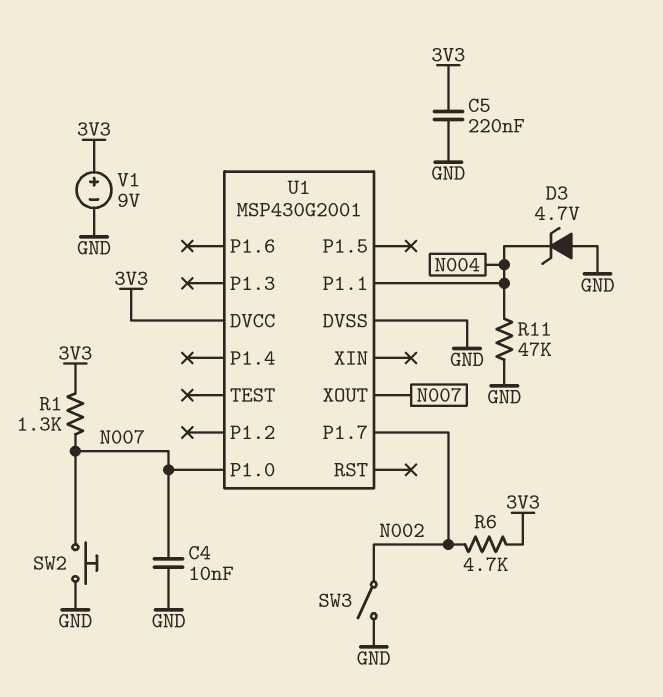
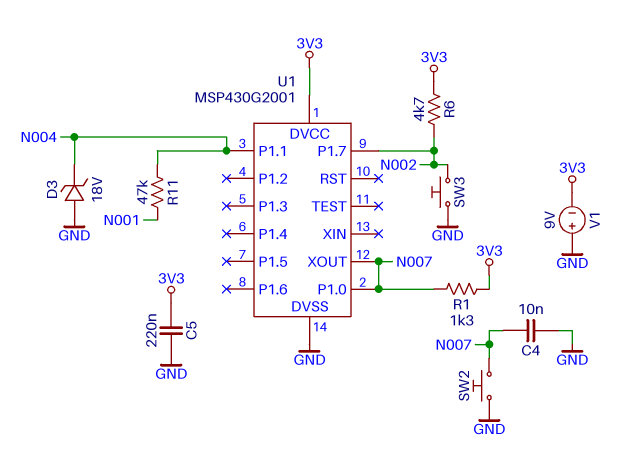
D3: zener 4.7V (A GND, K N004) -> zener 18V (A GND, K N004)
R11: 47k (GND, N004) -> 47k (N001, N004)
SW3: switch (GND, N002) -> button (GND, N002)
V1: 9V (plus 3V3, minus GND) -> 9V (plus GND, minus 3V3)

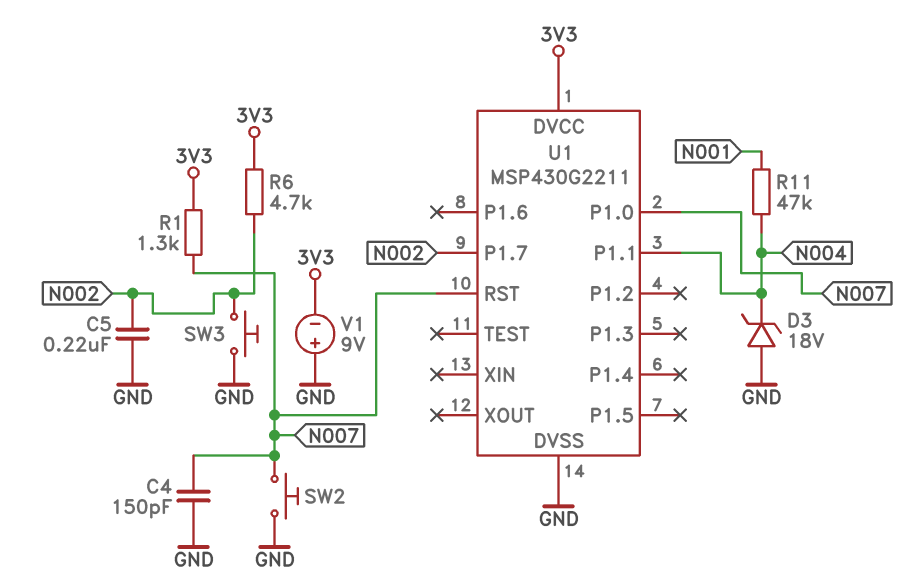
C4: 10nF (GND, N007) -> 150pF (GND, N007)
C5: 220nF (3V3, GND) -> 220nF (GND, N002)
U1: MSP430G2001 -> MSP430G2211
U1 pin RST: none -> N007
U1 pin XOUT: N007 -> none

